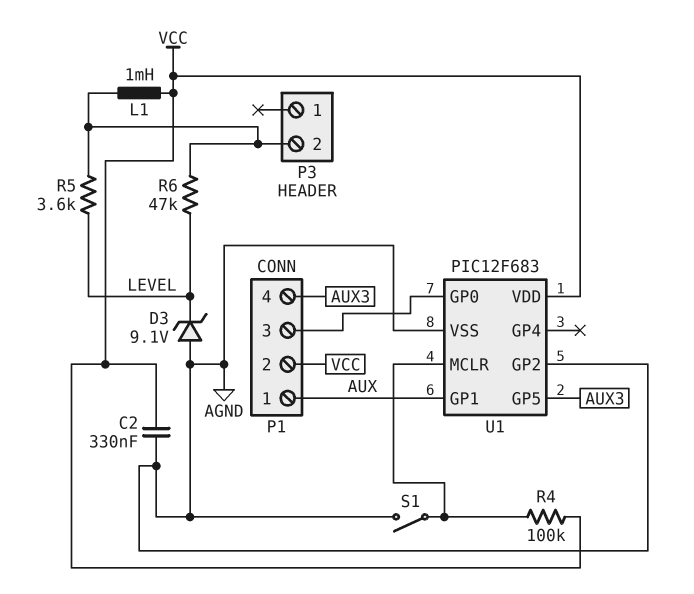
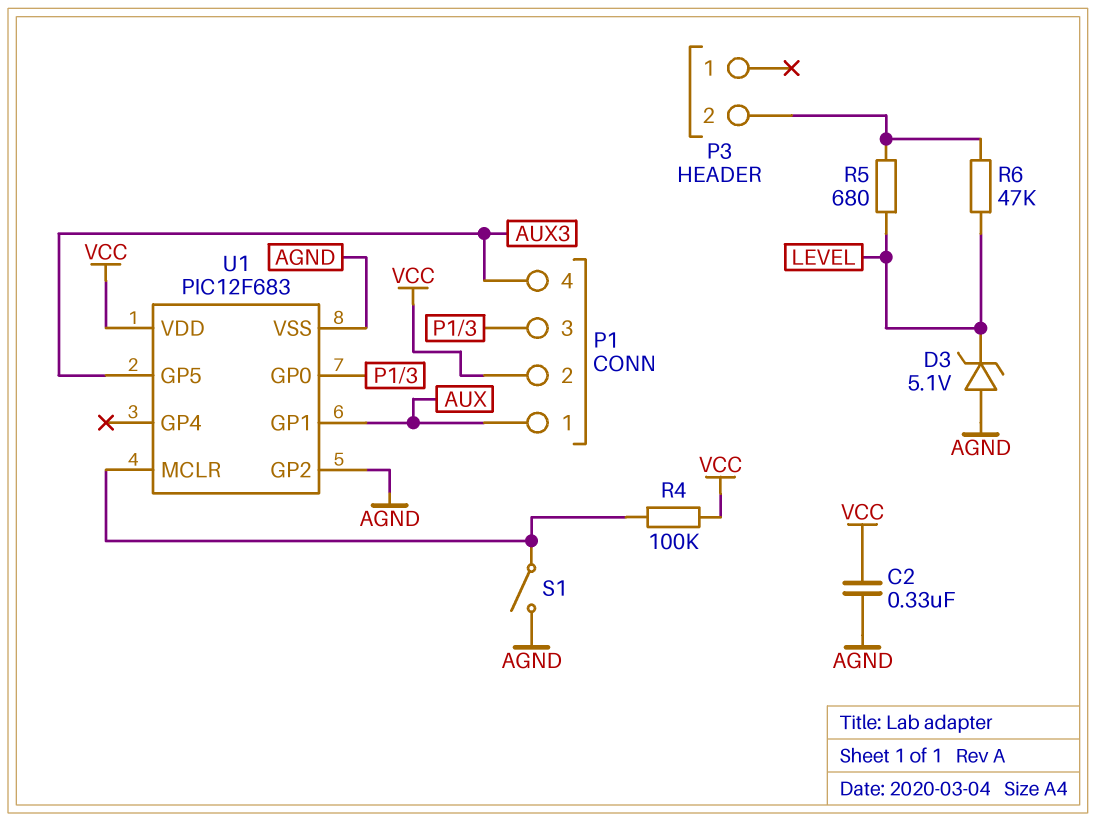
D3: zener 9.1V (A AGND, K LEVEL) -> zener 5.1V (A AGND, K LEVEL)
L1: 1mH (P3/2, VCC) -> none
R5: 3.6k (LEVEL, P3/2) -> 680 (LEVEL, P3/2)

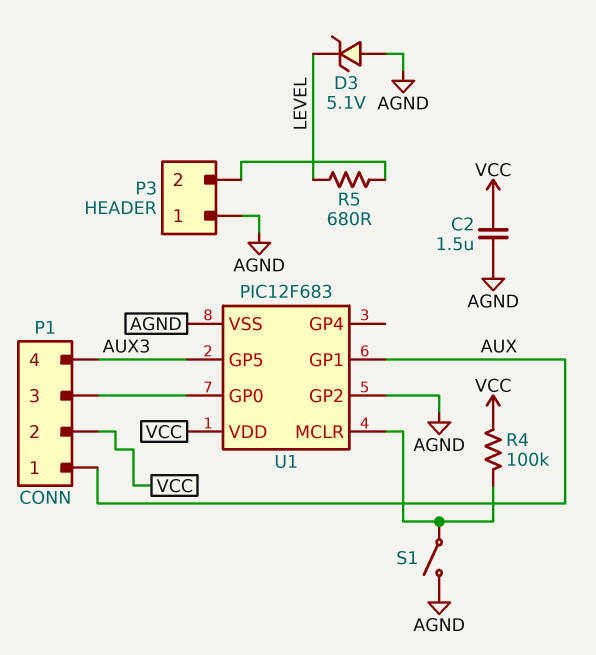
C2: 330nF (AGND, VCC) -> 1.5uF (AGND, VCC)
P3 pin 1: none -> AGND
R6: 47k (LEVEL, P3/2) -> none

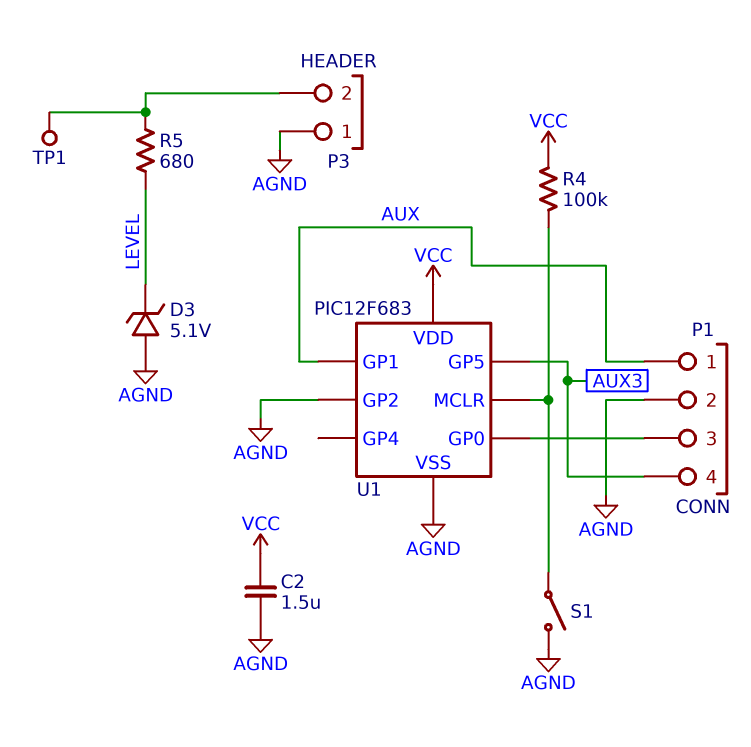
P1 pin 2: VCC -> AGND
TP1: none -> test point (P3/2)

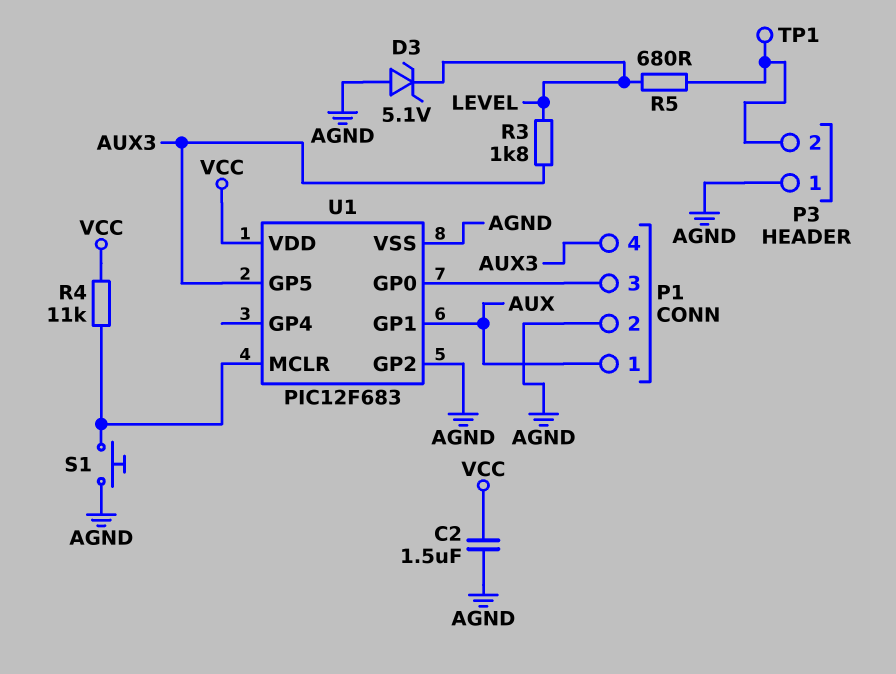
R3: none -> 1.8k (AUX3, LEVEL)
R4: 100k (U1/MCLR, VCC) -> 11k (U1/MCLR, VCC)
S1: switch (AGND, U1/MCLR) -> button (AGND, U1/MCLR)

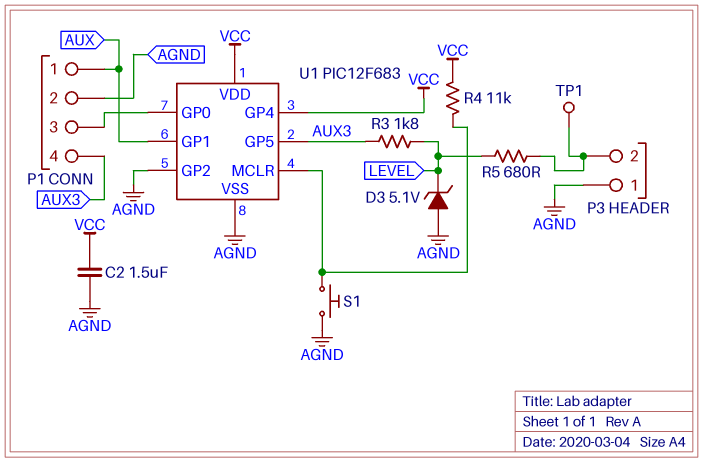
U1 pin GP4: none -> VCC

